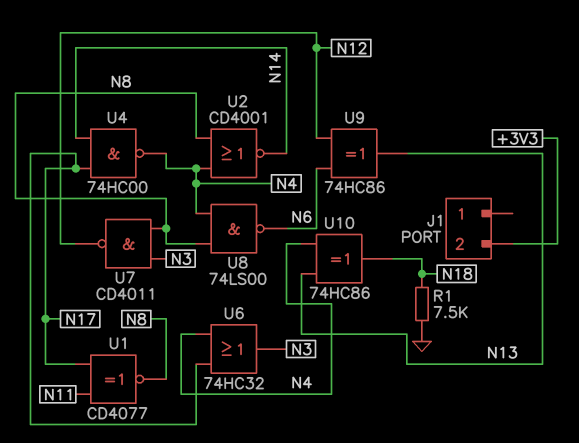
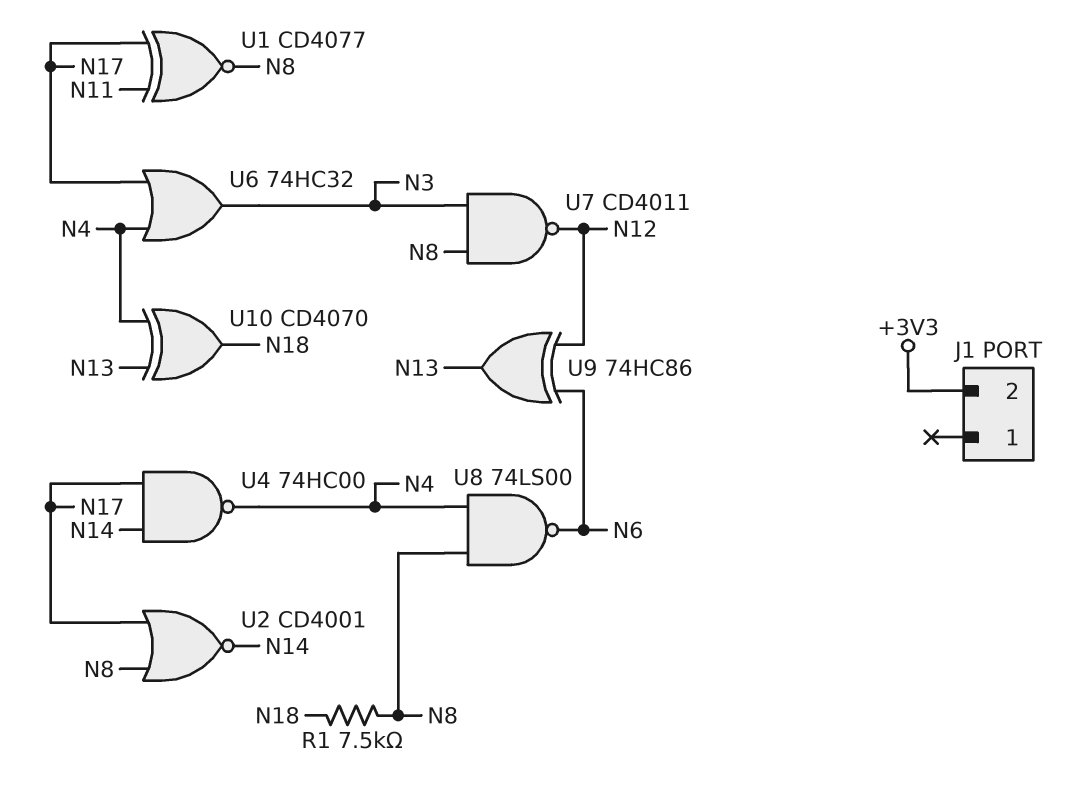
R1: 7.5k (GND, N18) -> 7.5k (N8, N18)
U2: NOR CD4001 (in N4, in N8, out N14) -> NOR CD4001 (in N8, in N17, out N14)
U10: XOR 74HC86 (in N4, in N13, out N18) -> XOR CD4070 (in N4, in N13, out N18)

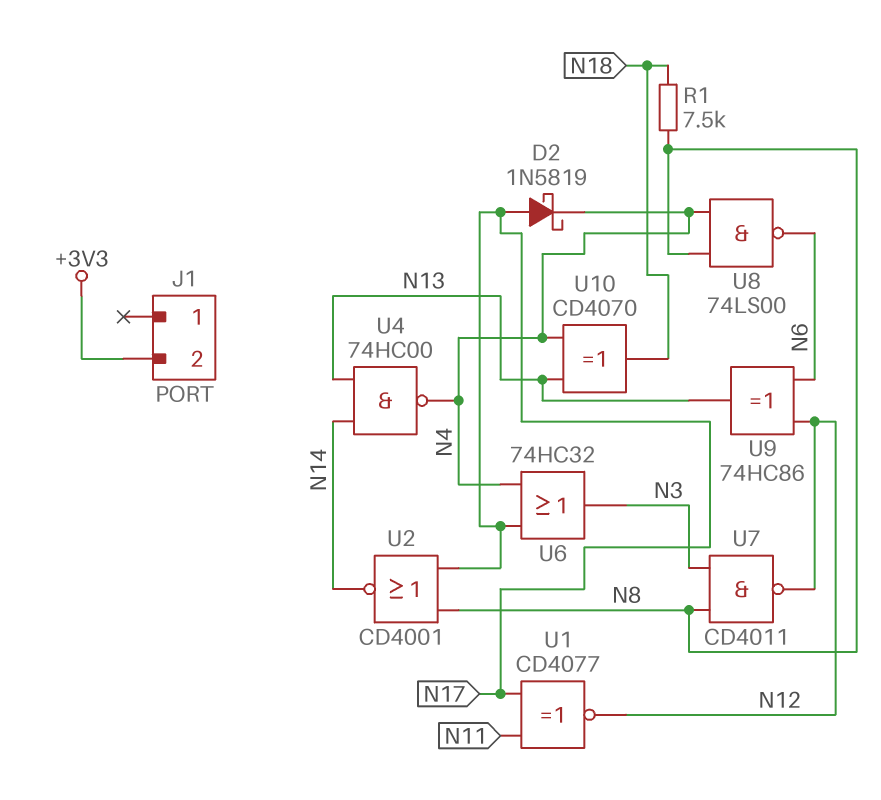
D2: none -> schottky 1N5819 (A N17, K N4)
U1: XNOR CD4077 (in N11, in N17, out N8) -> XNOR CD4077 (in N11, in N17, out N12)
U4: NAND 74HC00 (in N14, in N17, out N4) -> NAND 74HC00 (in N13, in N14, out N4)

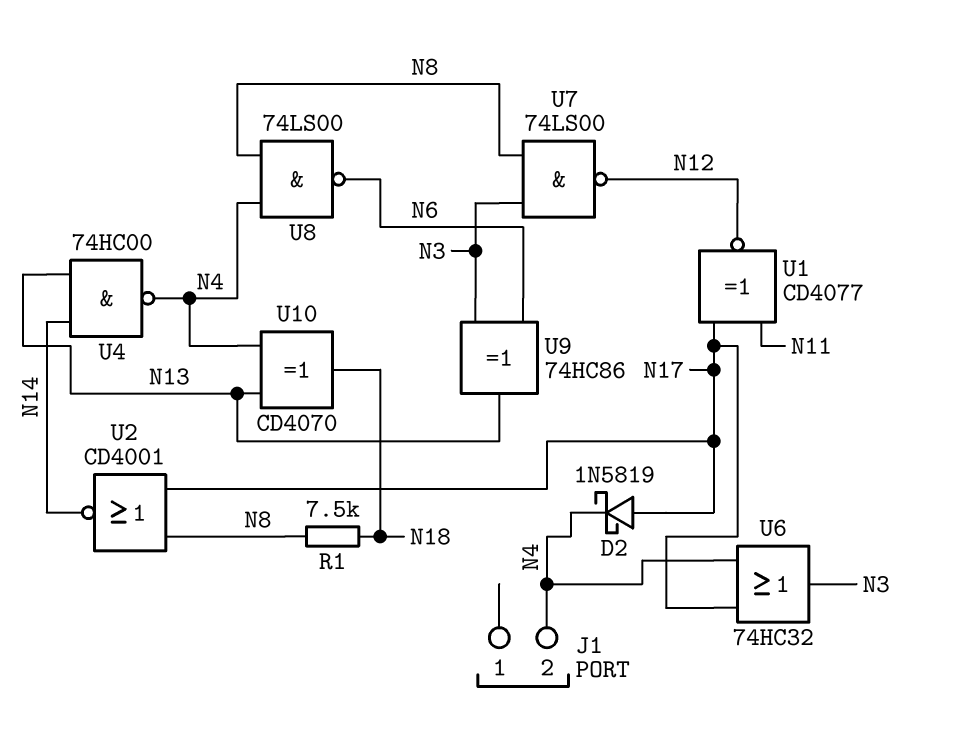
J1 pin 2: +3V3 -> N4
U7: NAND CD4011 (in N3, in N8, out N12) -> NAND 74LS00 (in N3, in N8, out N12)
U9: XOR 74HC86 (in N6, in N12, out N13) -> XOR 74HC86 (in N3, in N6, out N13)

